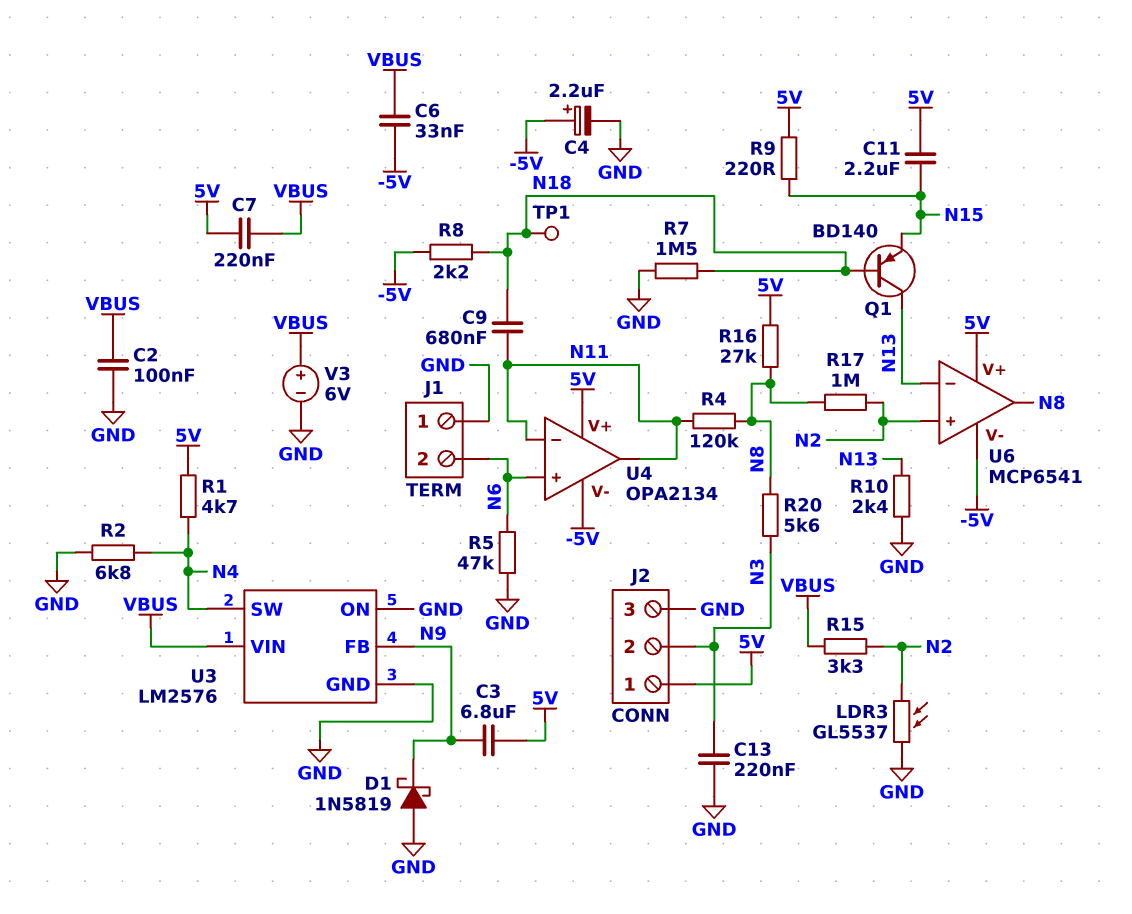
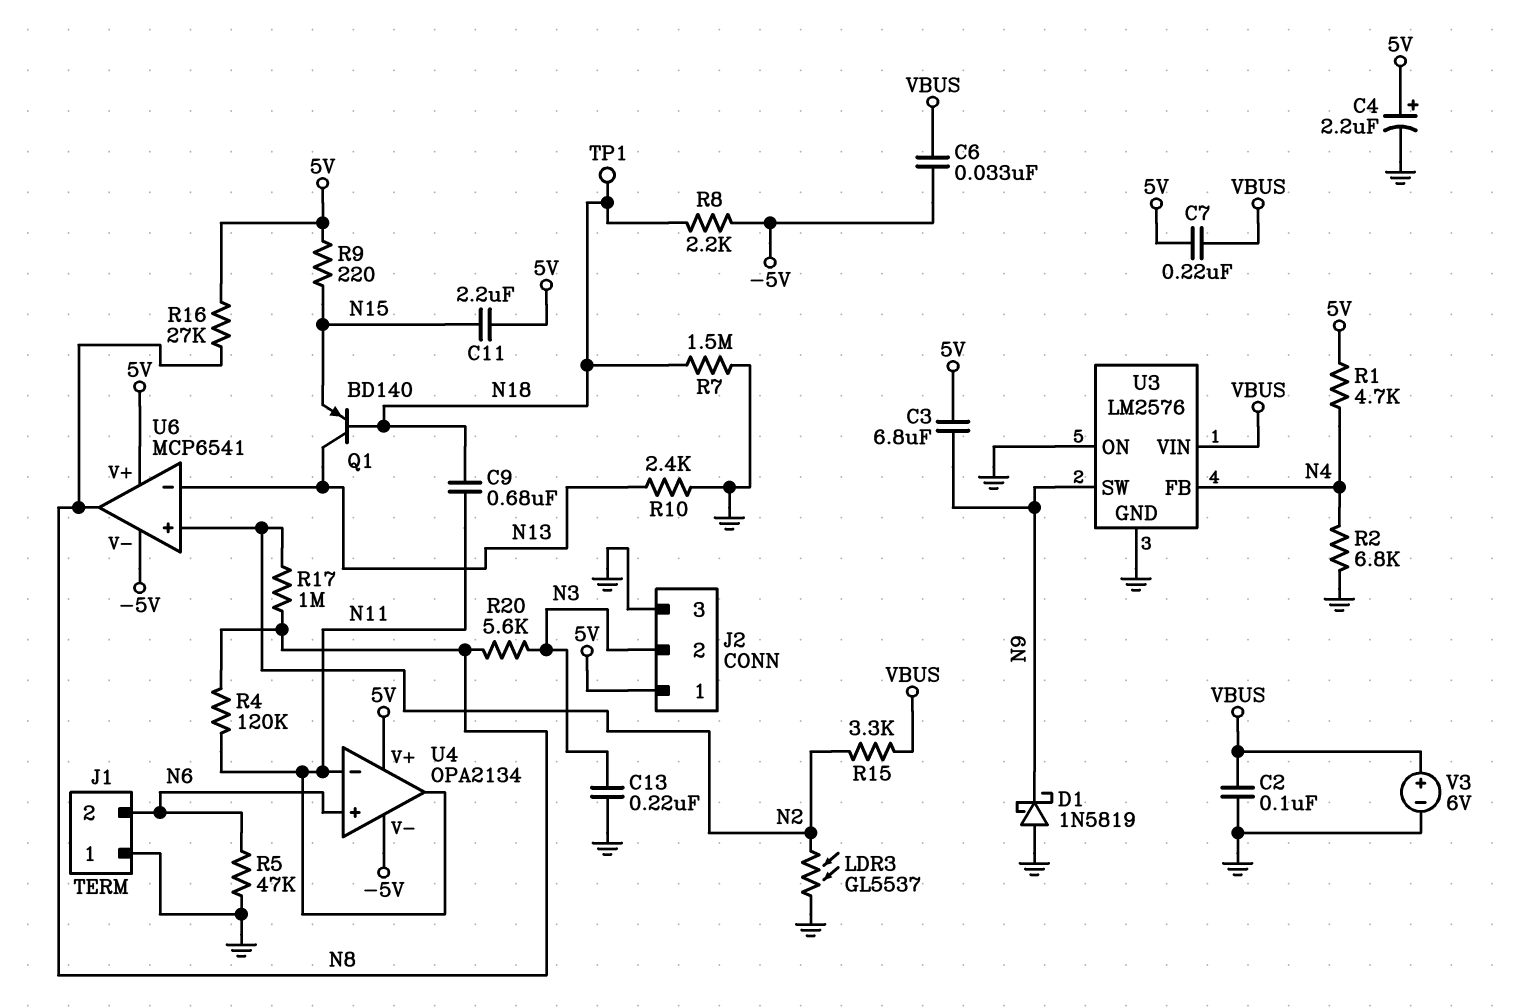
C4: 2.2uF (plus -5V, minus GND) -> 2.2uF (plus 5V, minus GND)
U3 pin FB: N9 -> N4
U3 pin SW: N4 -> N9

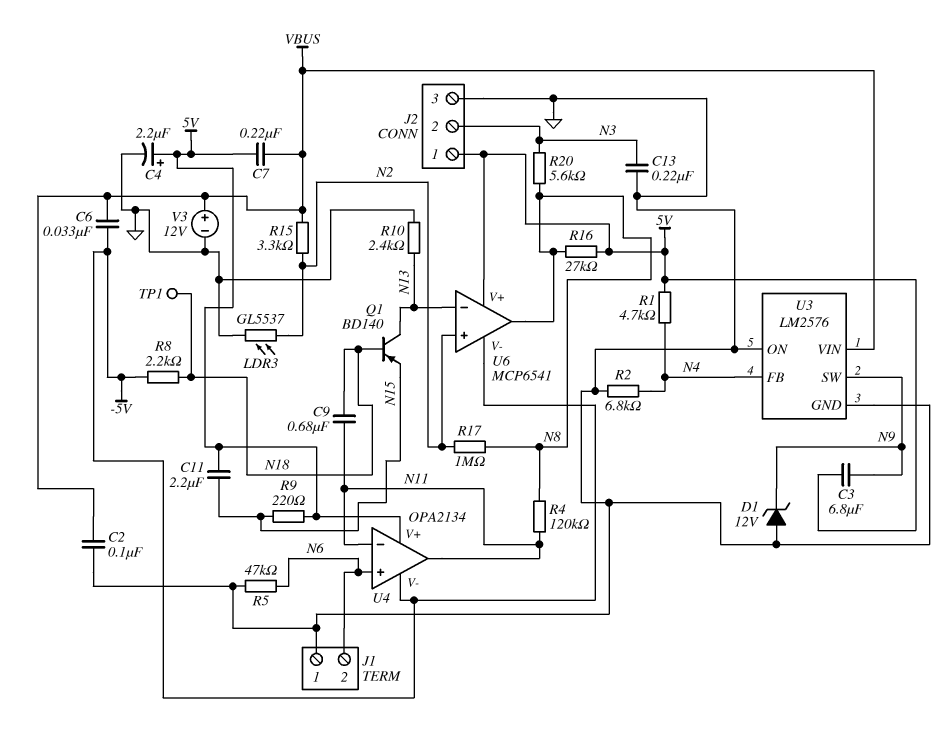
D1: schottky 1N5819 (A GND, K N9) -> zener 12V (A GND, K N9)
R7: 1.5M (GND, N18) -> none
V3: 6V (plus VBUS, minus GND) -> 12V (plus VBUS, minus GND)

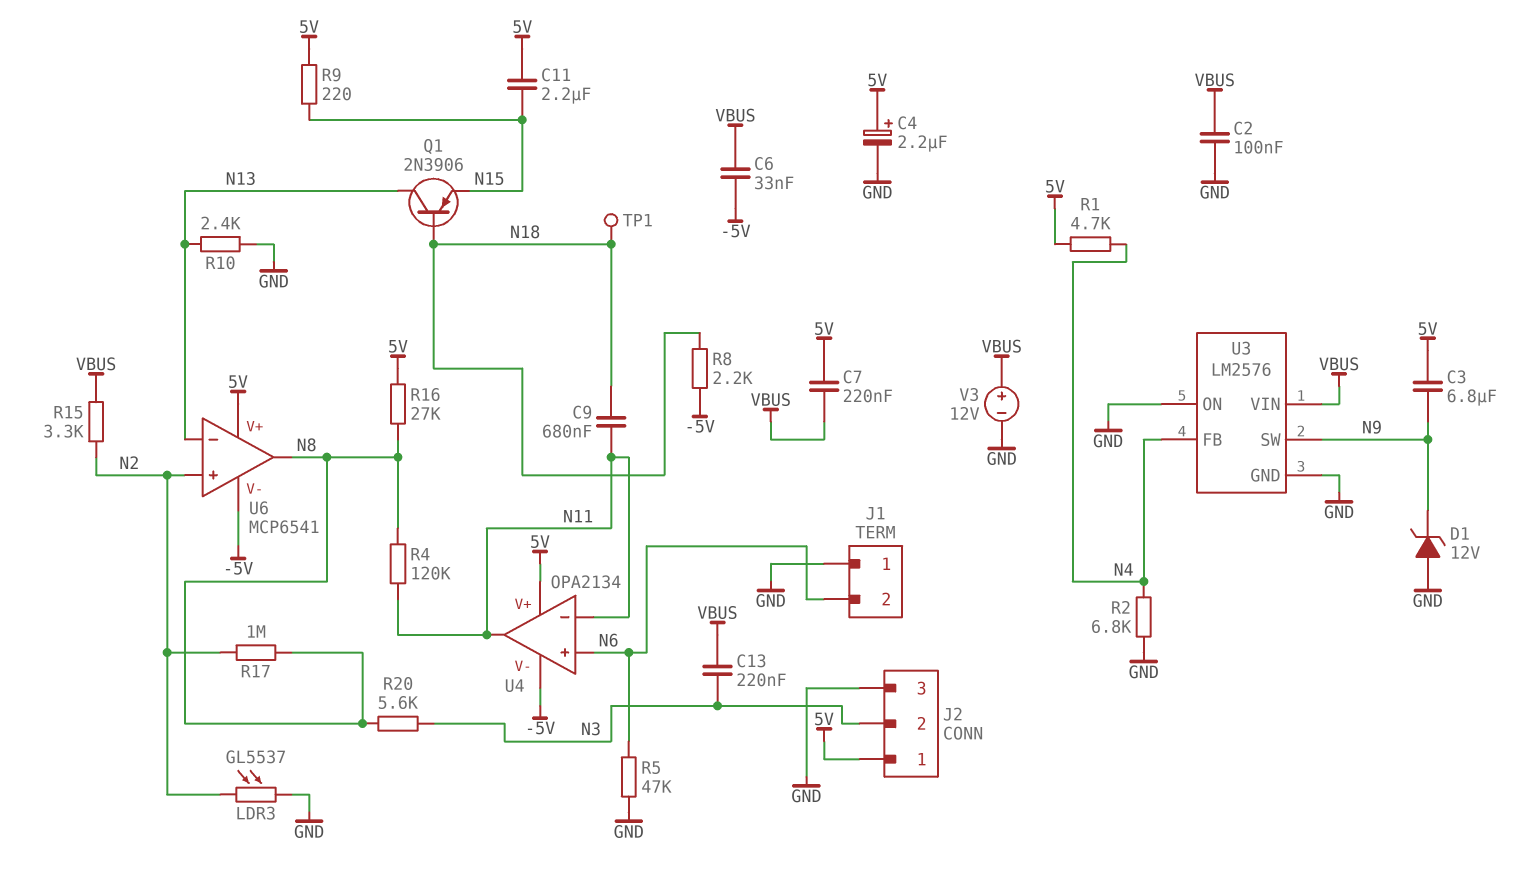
C13: 220nF (GND, N3) -> 220nF (N3, VBUS)
Q1: PNP BD140 (B N18, C N13, E N15) -> PNP 2N3906 (B N18, C N13, E N15)

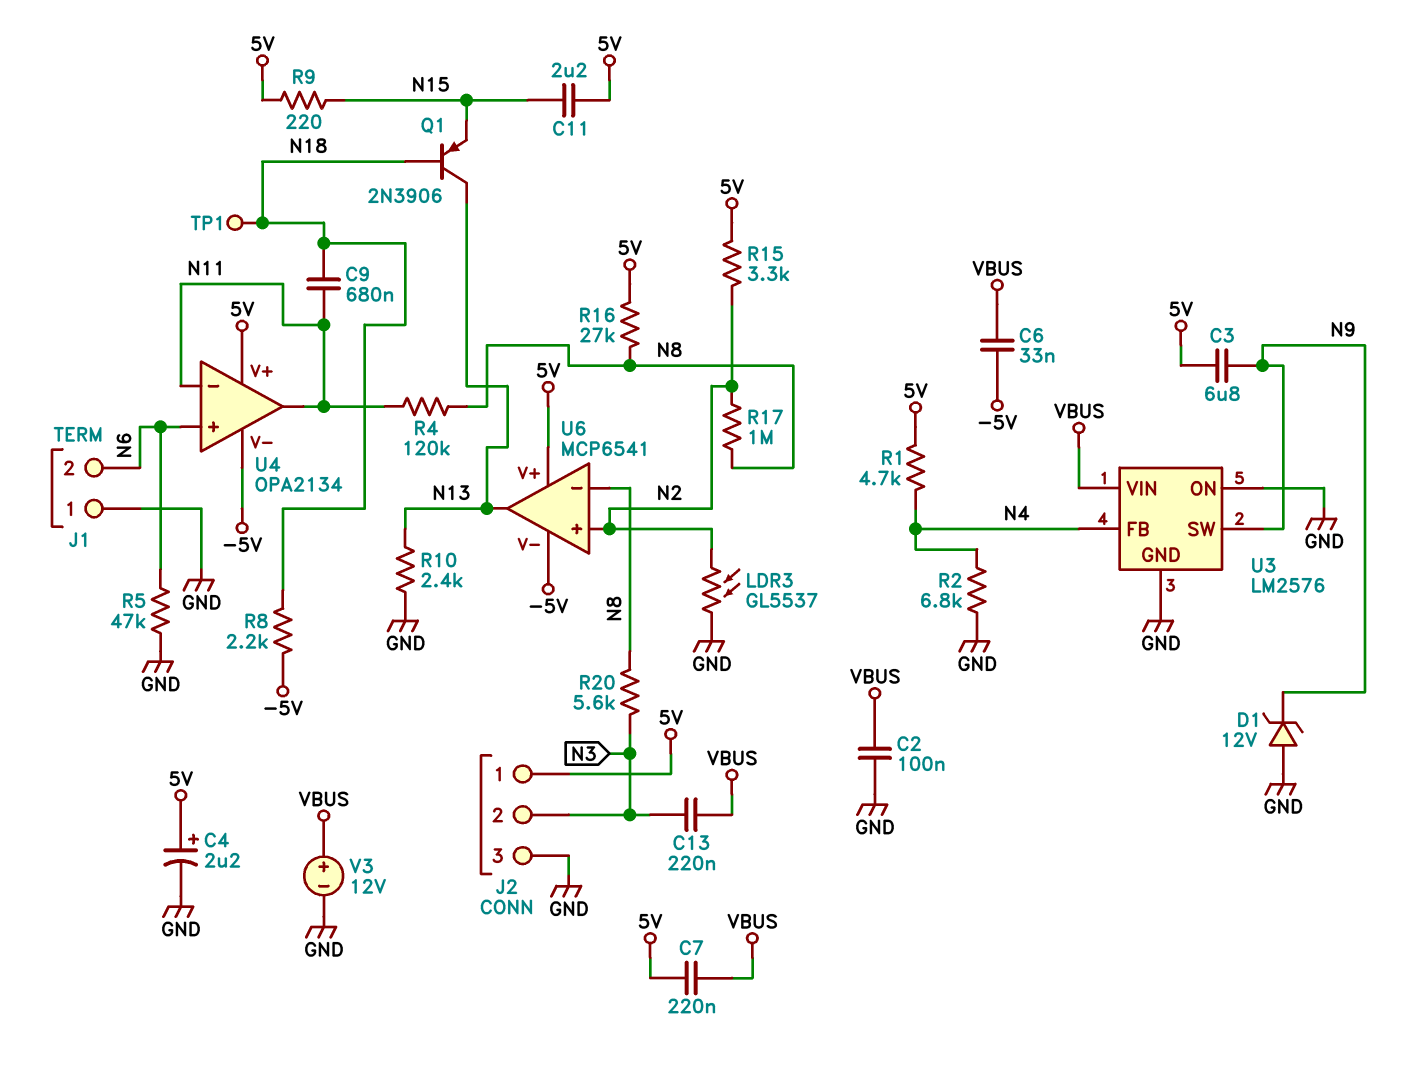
R15: 3.3k (N2, VBUS) -> 3.3k (5V, N2)
U6 pin in-: N13 -> N8
U6 pin out: N8 -> N13

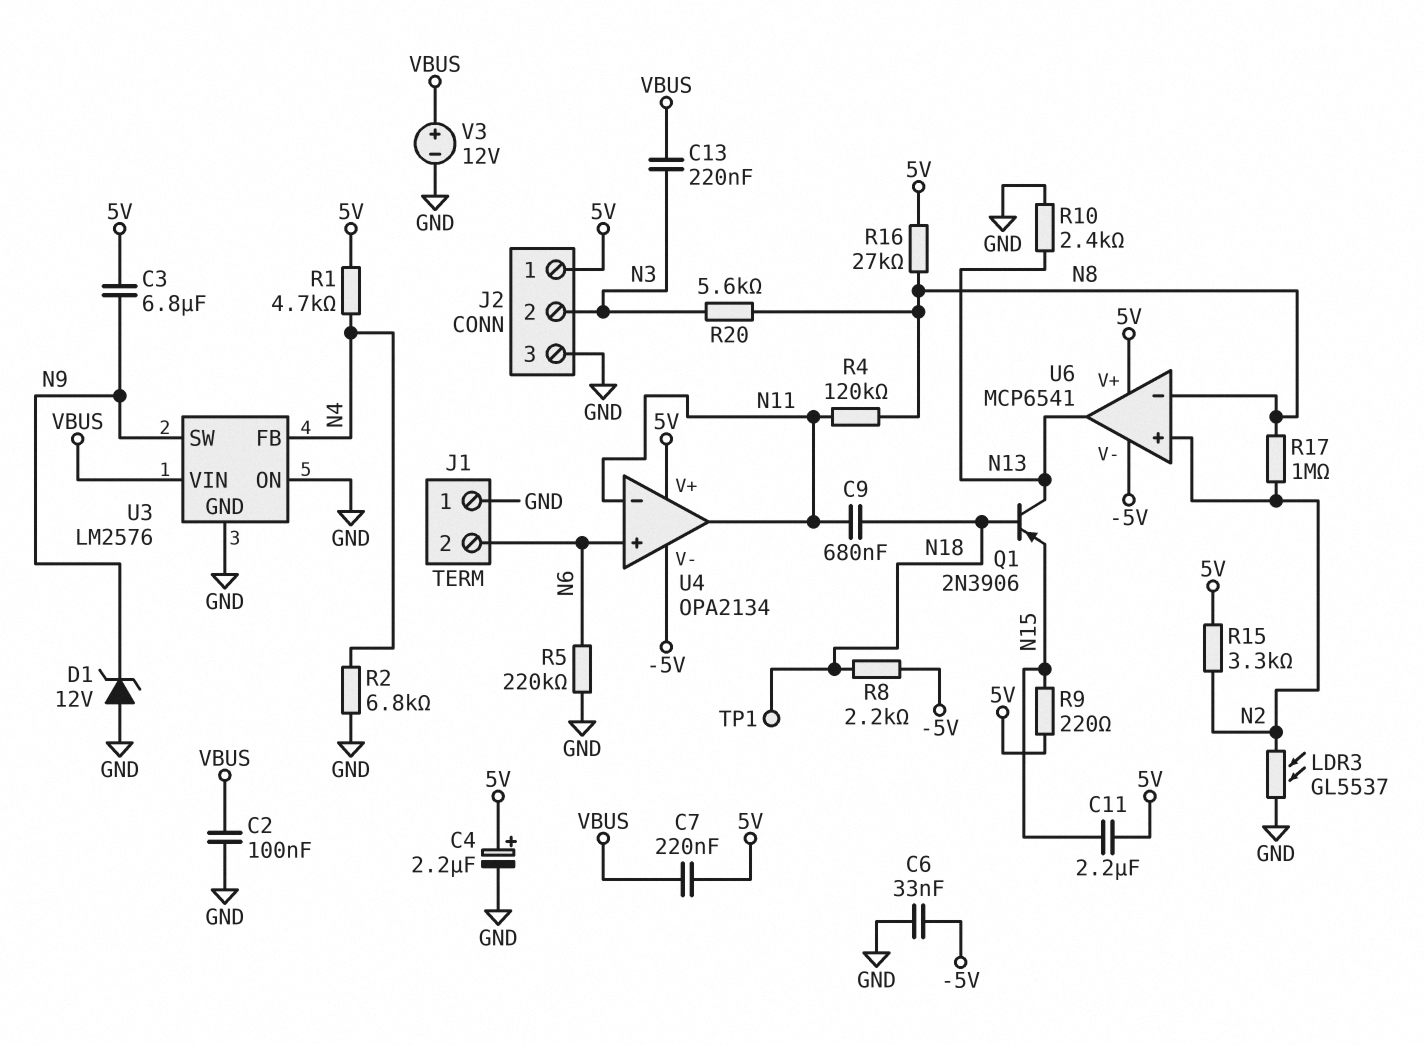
C6: 33nF (-5V, VBUS) -> 33nF (-5V, GND)
R5: 47k (GND, N6) -> 220k (GND, N6)

